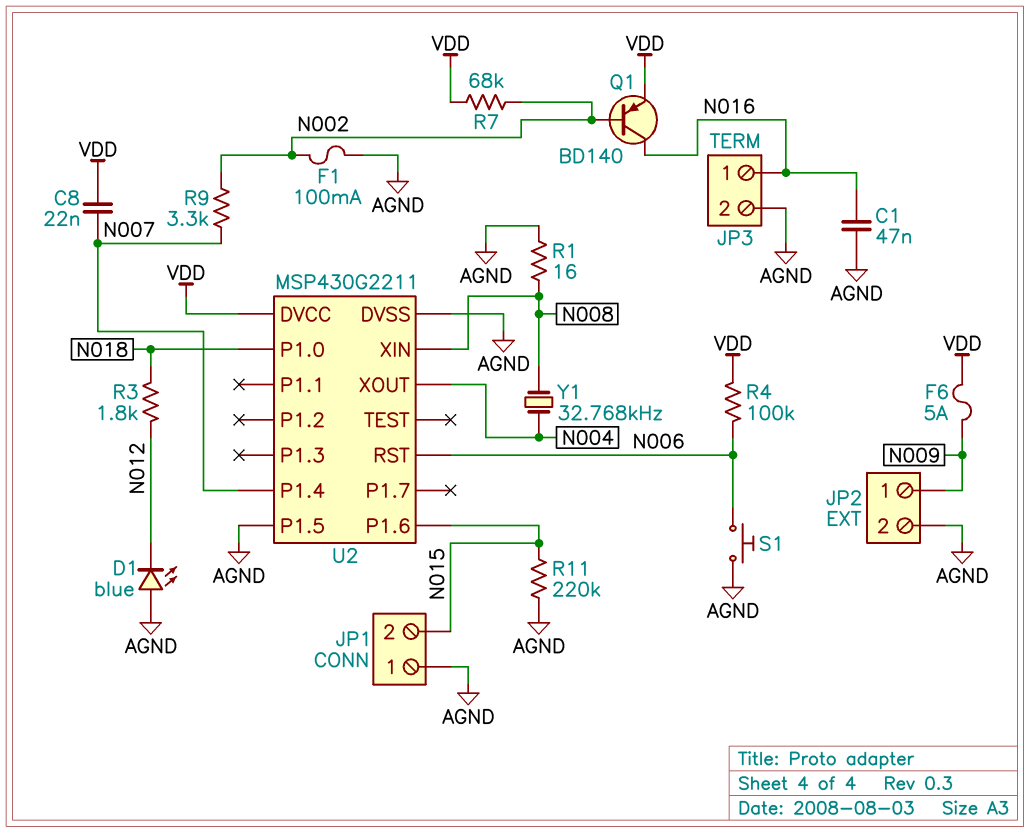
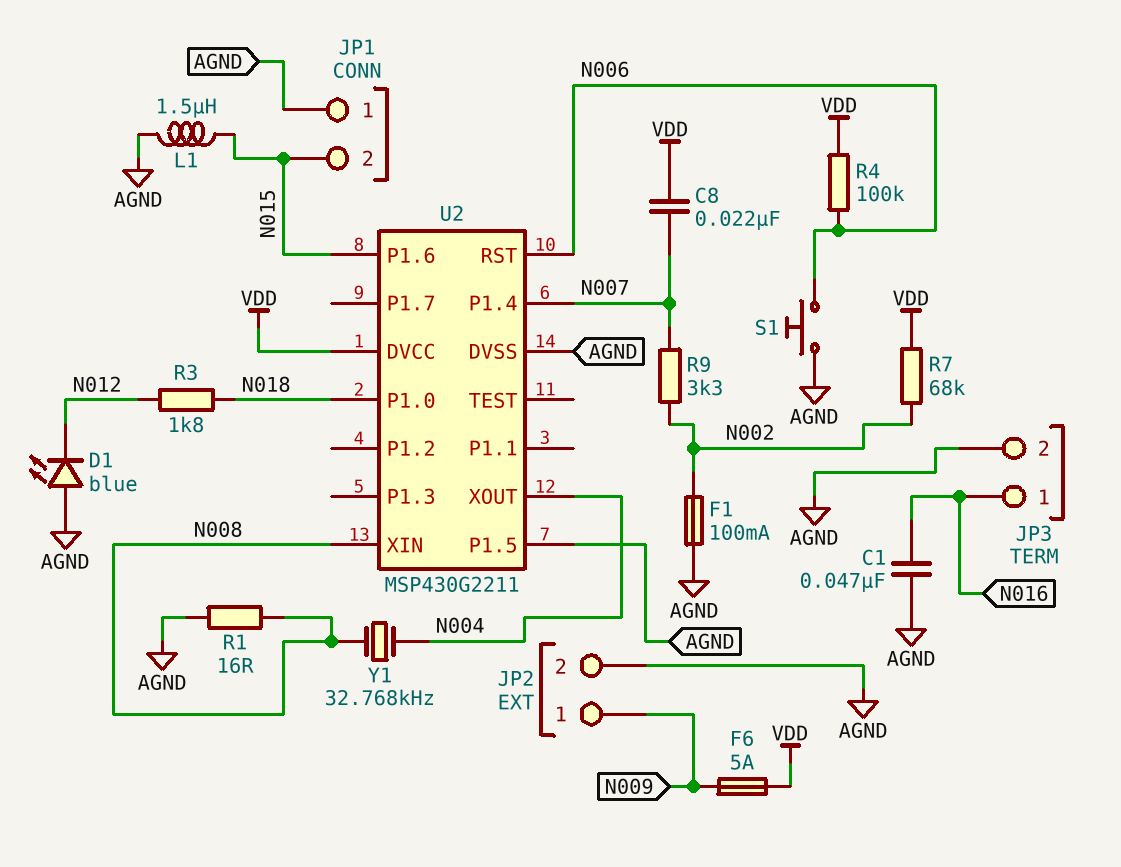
L1: none -> 1.5uH (AGND, N015)
Q1: PNP BD140 (B N002, C N016, E VDD) -> none
R11: 220k (AGND, N015) -> none

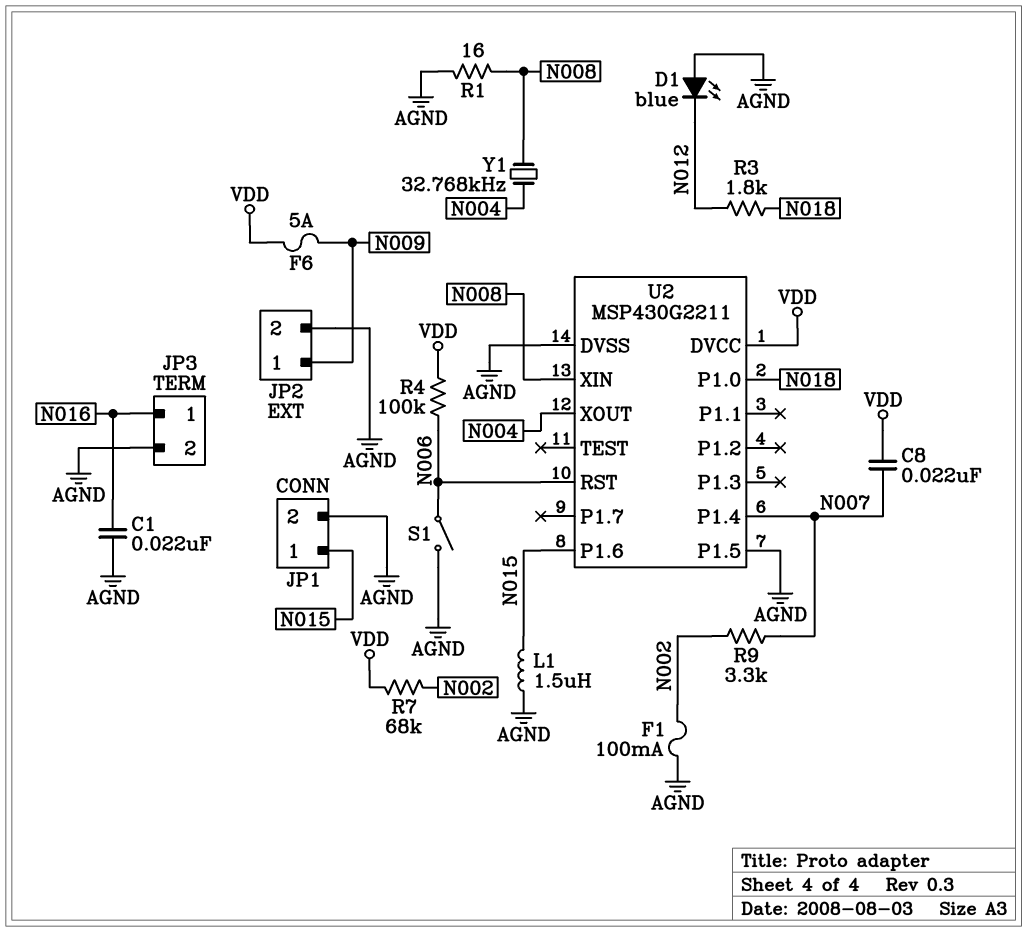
C1: 47nF (AGND, N016) -> 22nF (AGND, N016)
JP1 pin 1: AGND -> N015
JP1 pin 2: N015 -> AGND
S1: button (AGND, N006) -> switch (AGND, N006)

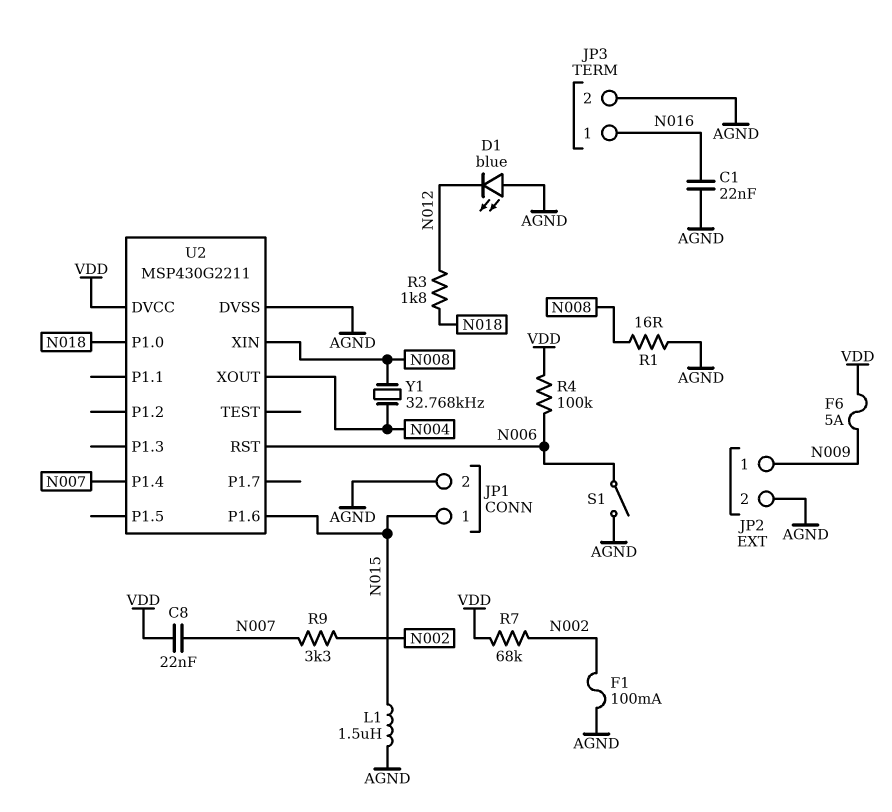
U2 pin P1.5: AGND -> none

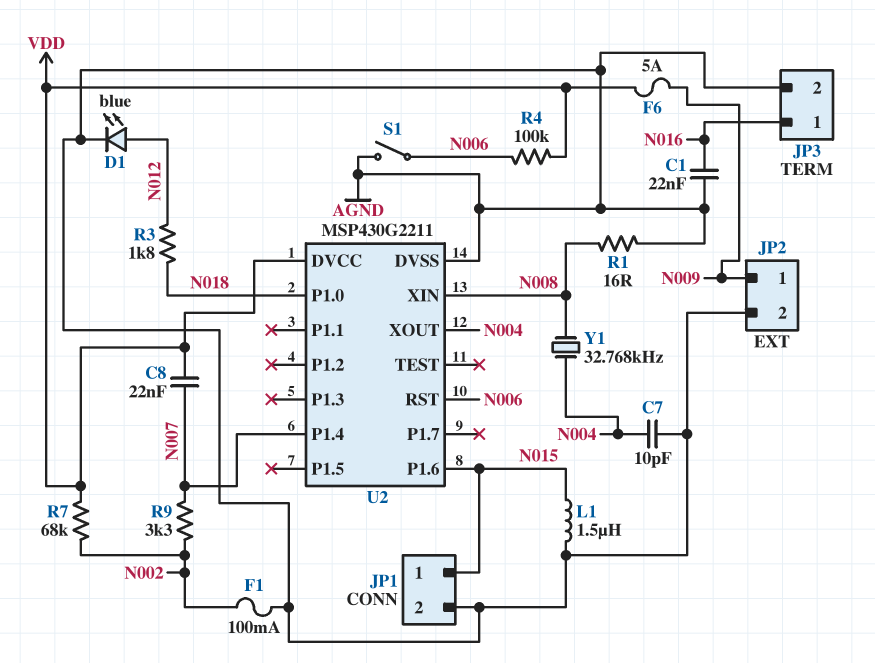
C7: none -> 10pF (AGND, N004)
D1: LED blue (A AGND, K N012) -> LED blue (A N012, K AGND)

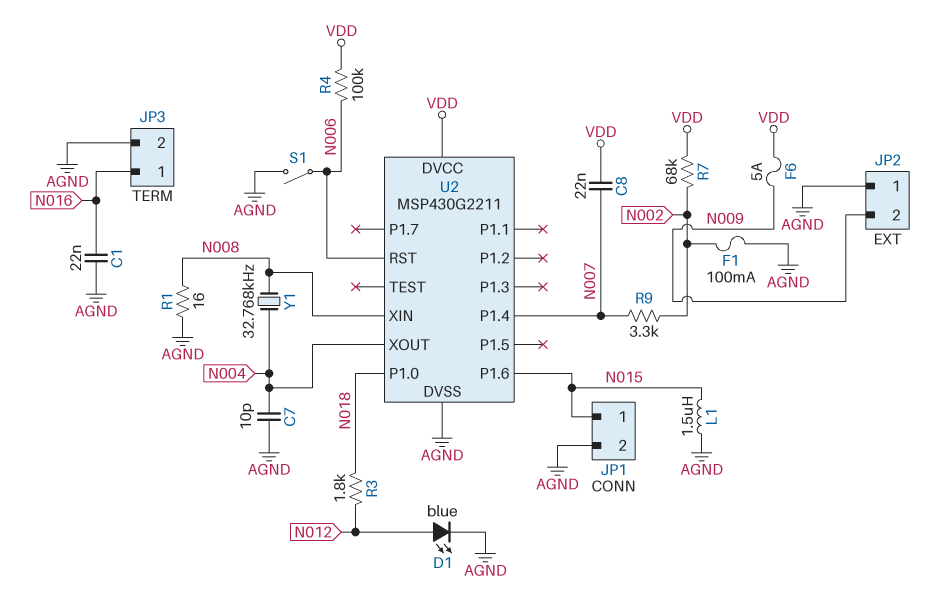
JP2 pin 1: N009 -> AGND
JP2 pin 2: AGND -> N009

